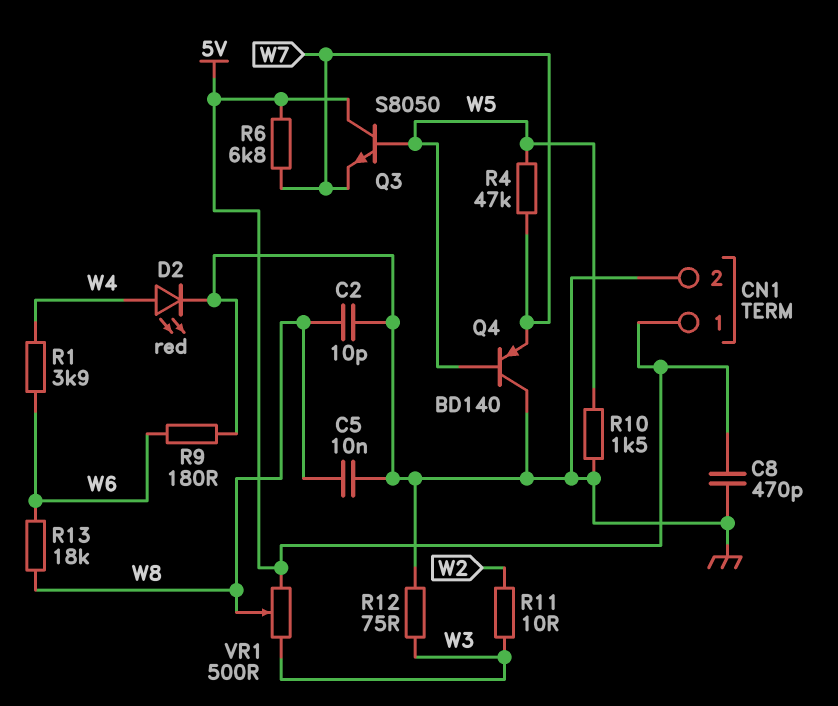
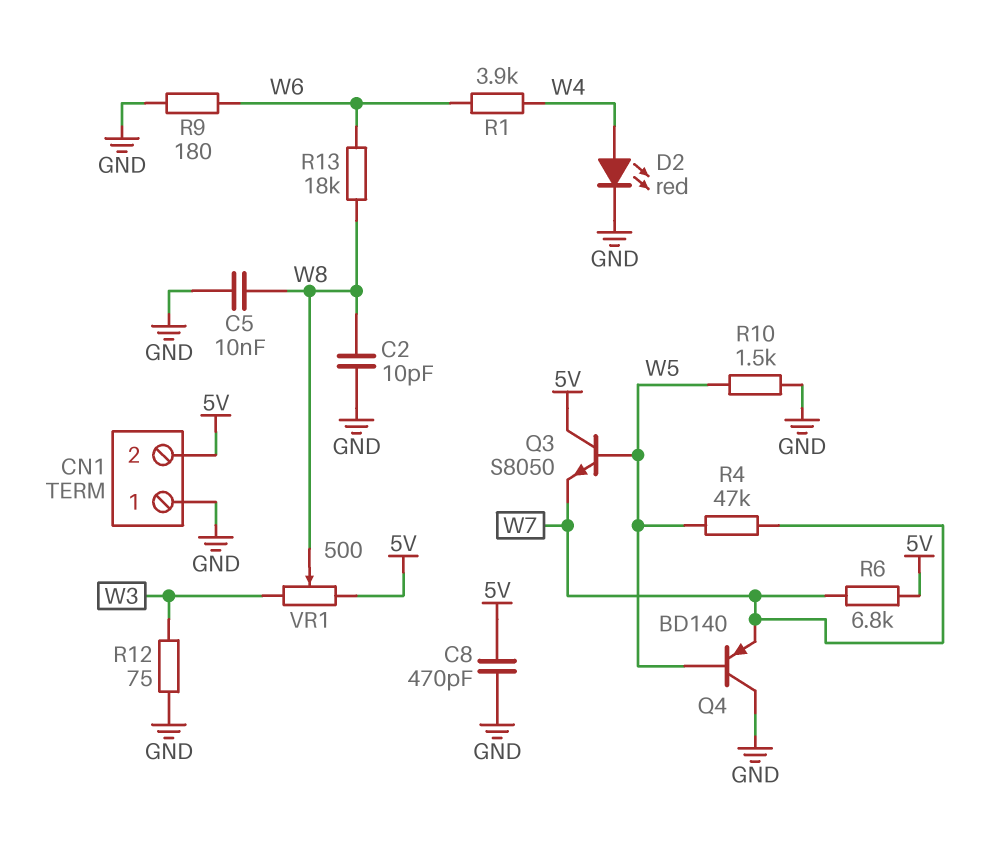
CN1 pin 1: 5V -> GND
CN1 pin 2: GND -> 5V
R11: 10 (W2, W3) -> none

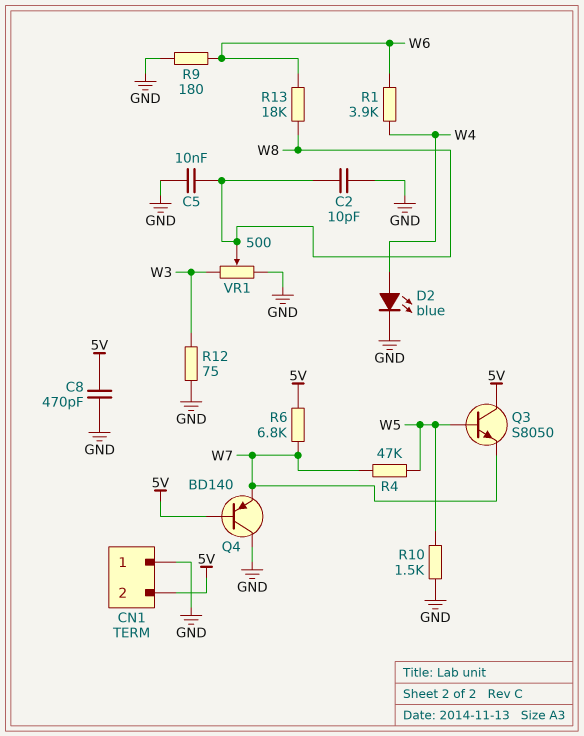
D2: LED red (A W4, K GND) -> LED blue (A W4, K GND)
Q4: PNP BD140 (B W5, C GND, E W7) -> PNP BD140 (B 5V, C GND, E W7)
VR1: 500 (5V, W3, wiper W8) -> 500 (GND, W3, wiper W8)

